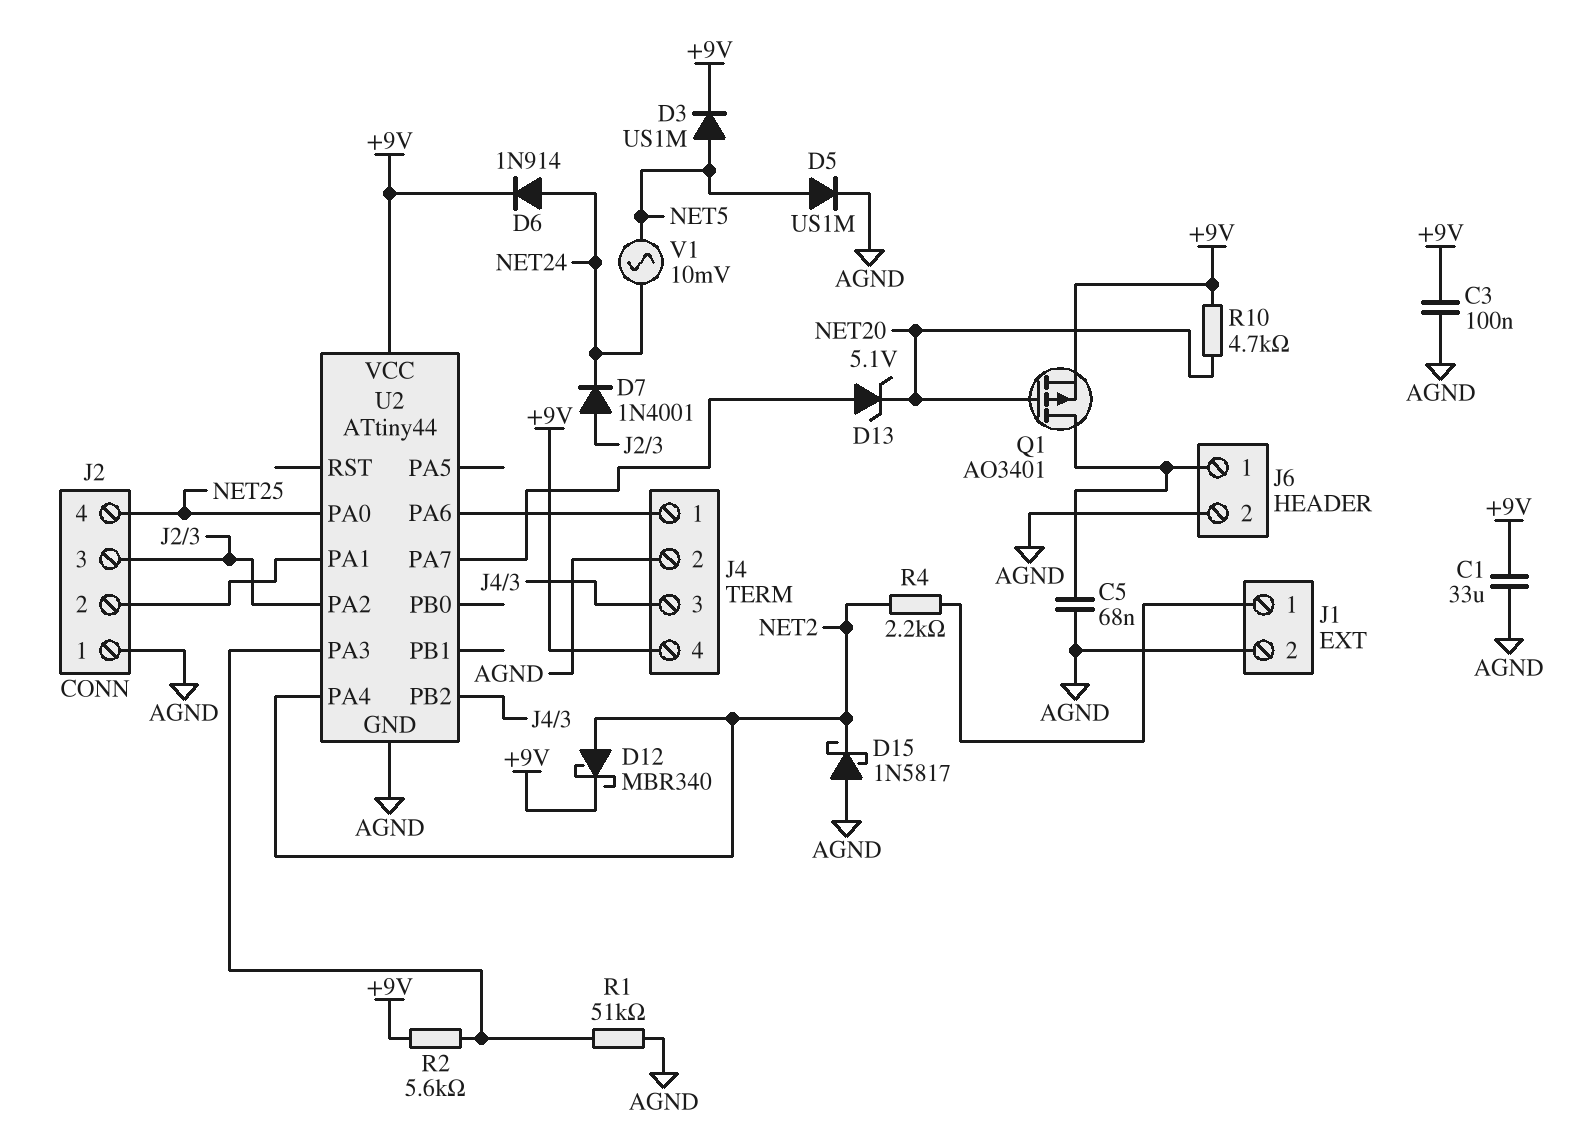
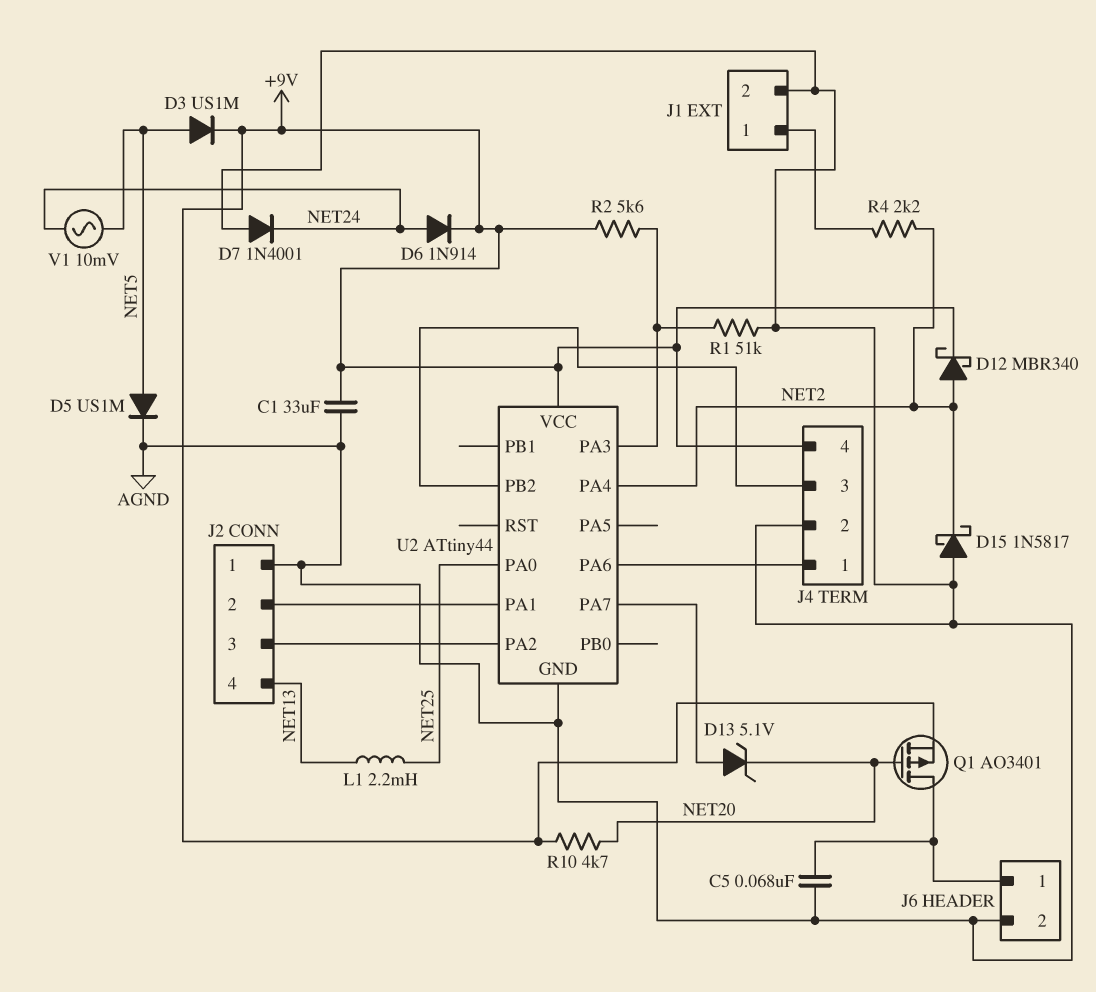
C3: 100nF (+9V, AGND) -> none
D7: diode 1N4001 (A J2/3, K NET24) -> diode 1N4001 (A AGND, K NET24)
J2 pin 4: NET25 -> NET13
L1: none -> 2.2mH (NET13, NET25)

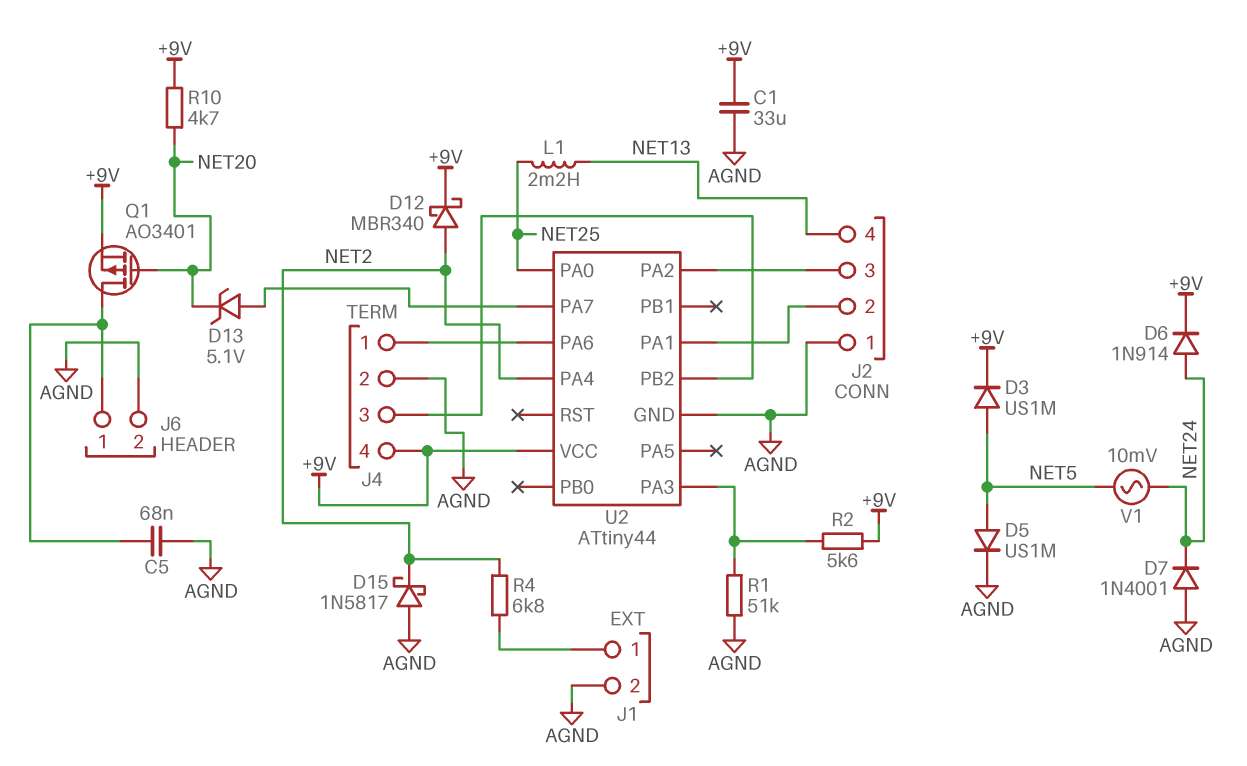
R4: 2.2k (J1/1, NET2) -> 6.8k (J1/1, NET2)

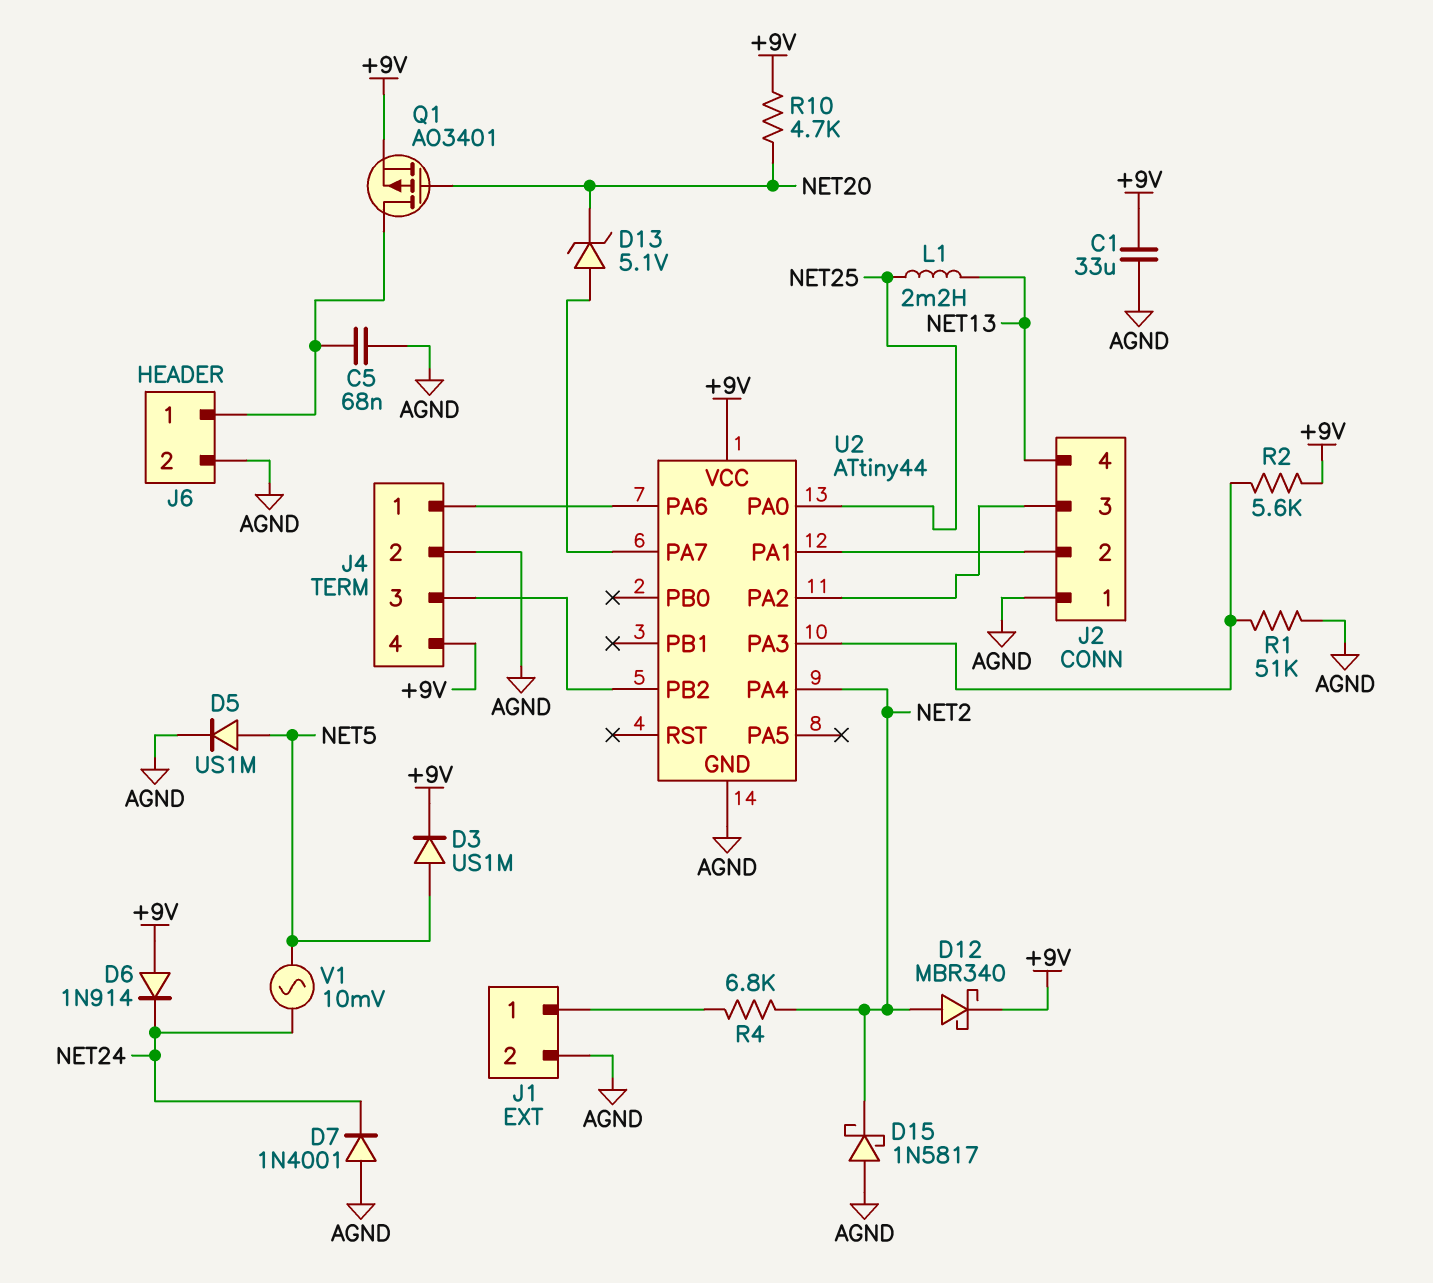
D6: diode 1N914 (A NET24, K +9V) -> diode 1N914 (A +9V, K NET24)

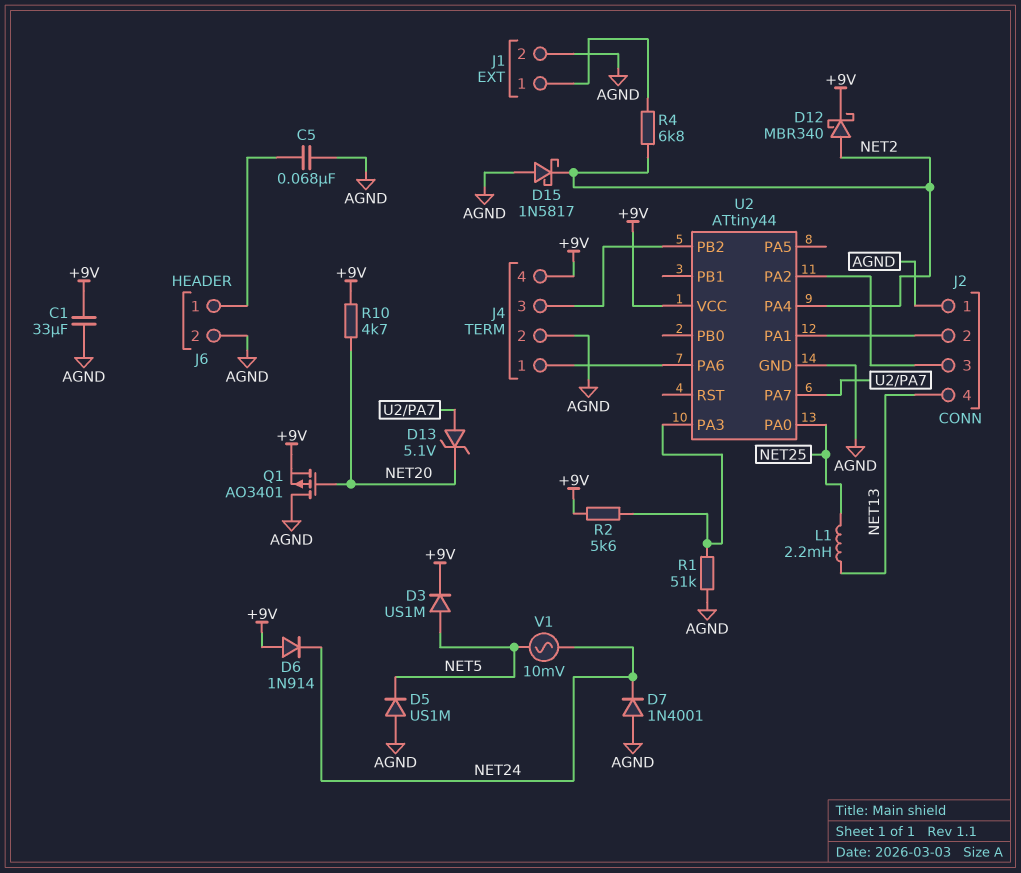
D5: diode US1M (A NET5, K AGND) -> diode US1M (A AGND, K NET5)
Q1: PMOS AO3401 (G NET20, D J6/1, S +9V) -> PMOS AO3401 (G NET20, D AGND, S +9V)

